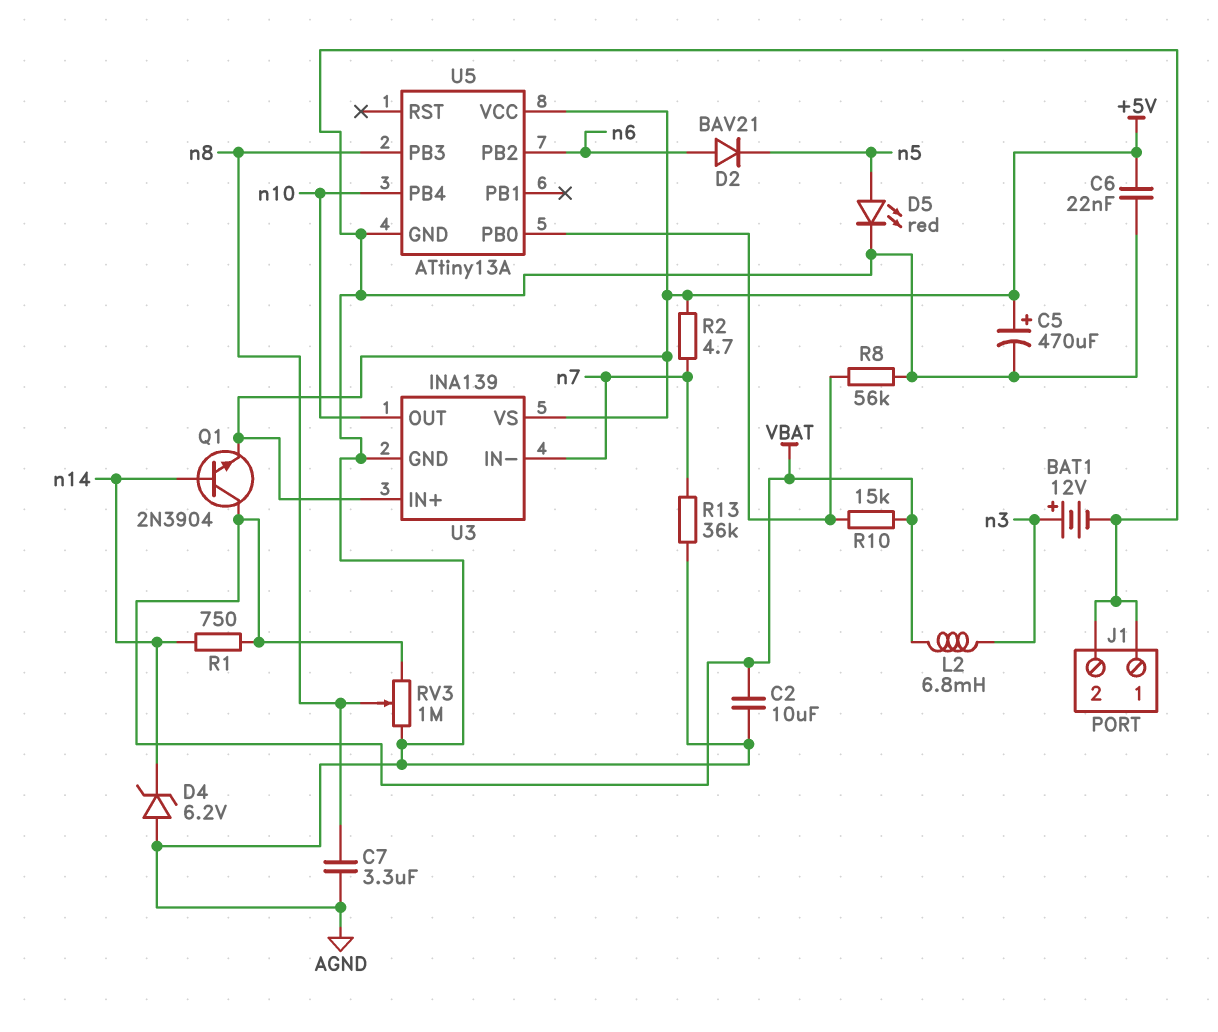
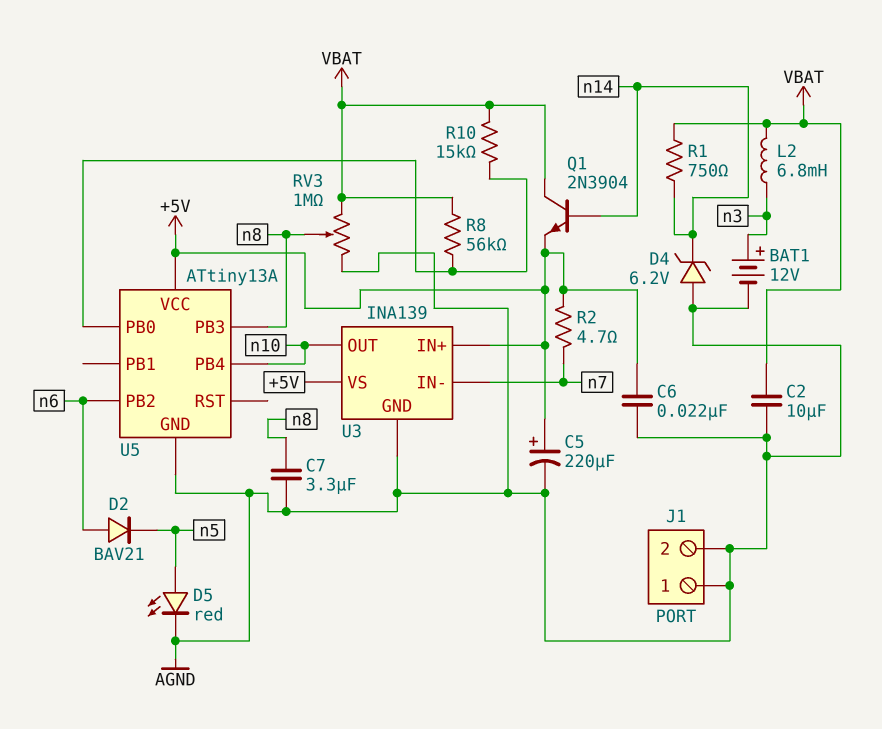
C5: 470uF (plus +5V, minus AGND) -> 220uF (plus +5V, minus AGND)
R8: 56k (AGND, U5/PB0) -> 56k (U5/PB0, VBAT)
R13: 36k (AGND, n7) -> none

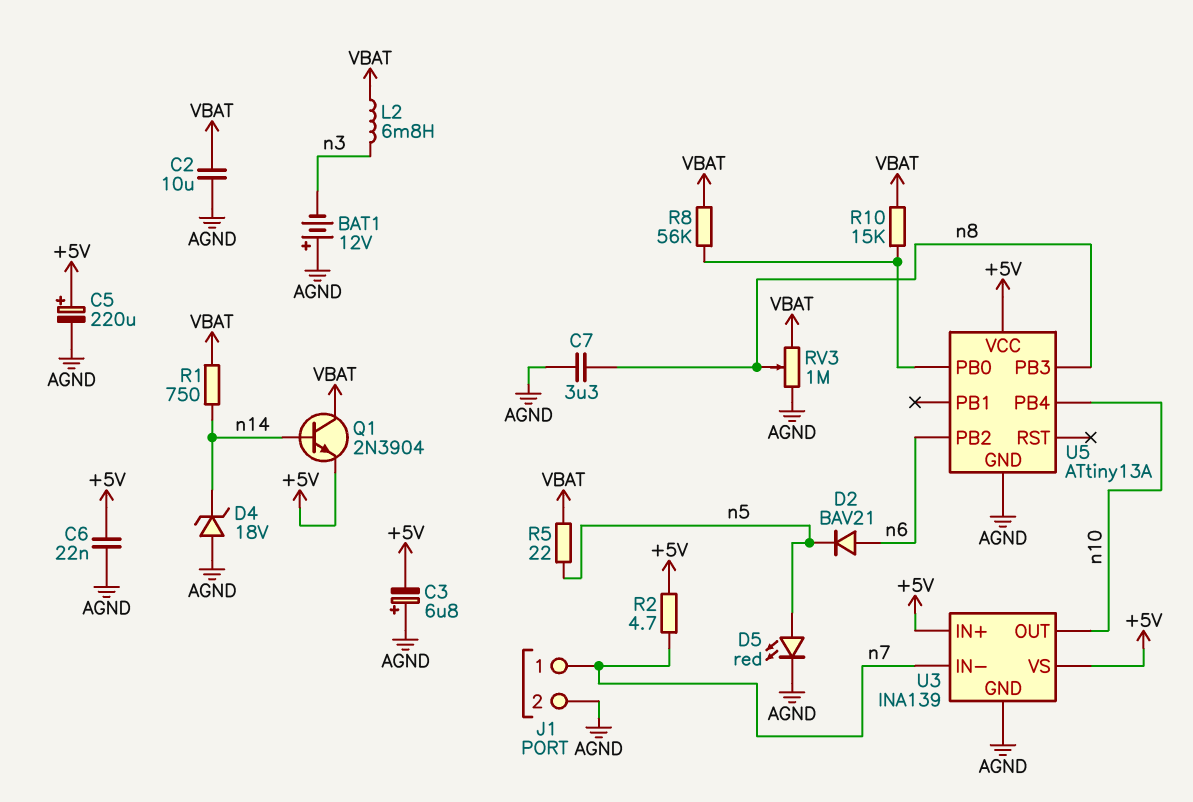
BAT1: 12V (plus n3, minus AGND) -> 12V (plus AGND, minus n3)
C3: none -> 6.8uF (plus AGND, minus +5V)
D4: zener 6.2V (A AGND, K n14) -> zener 18V (A AGND, K n14)
J1 pin 1: AGND -> n7
R5: none -> 22 (VBAT, n5)

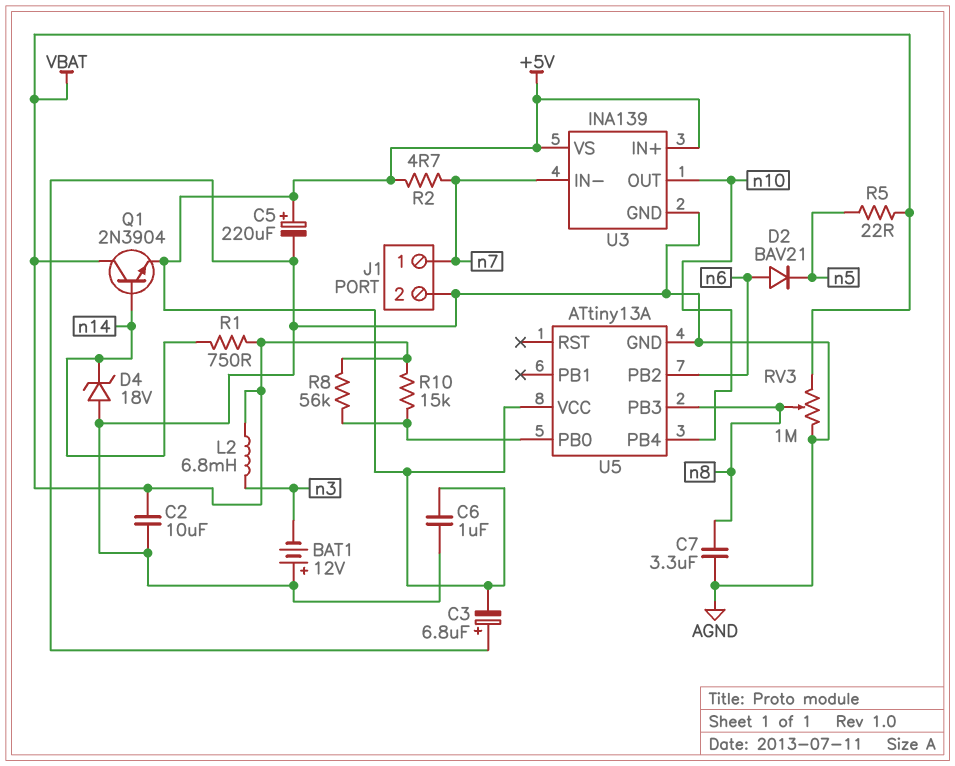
C6: 22nF (+5V, AGND) -> 1uF (+5V, AGND)
D5: LED red (A n5, K AGND) -> none

